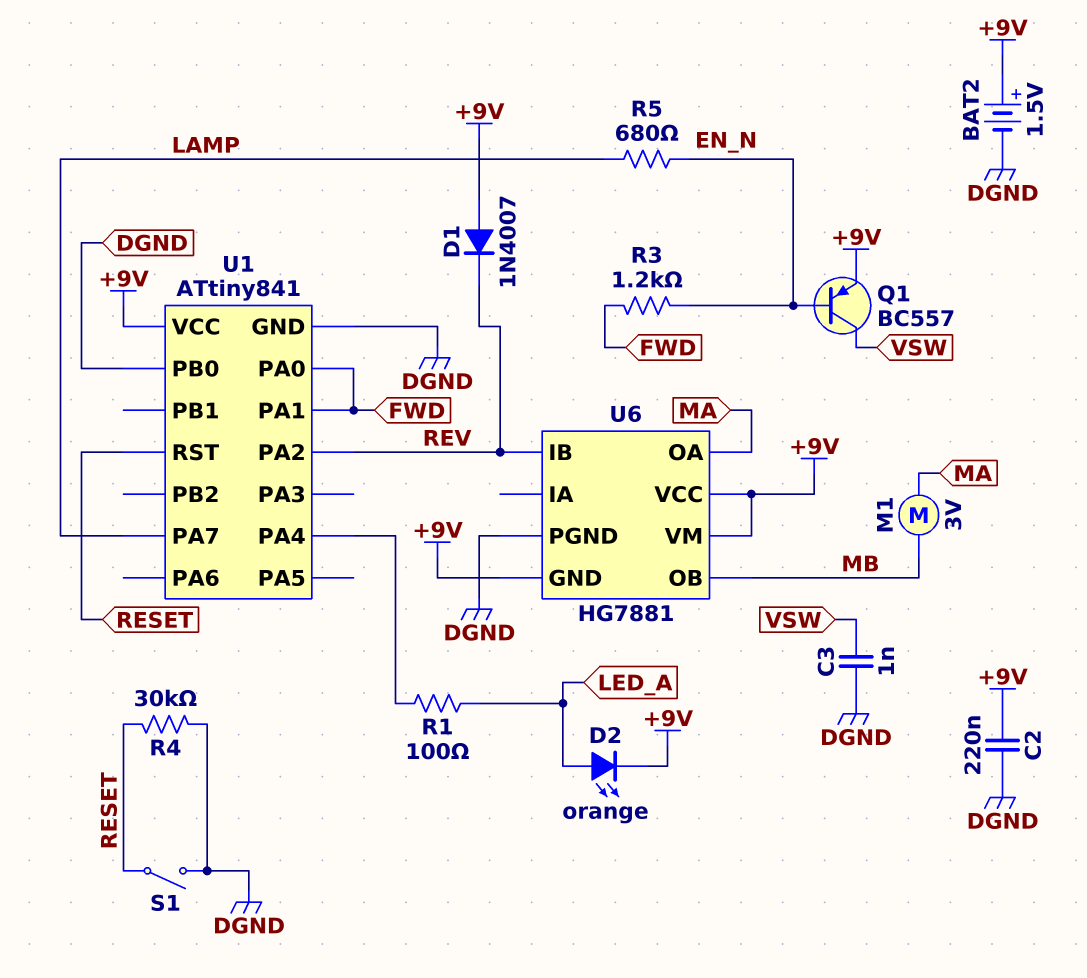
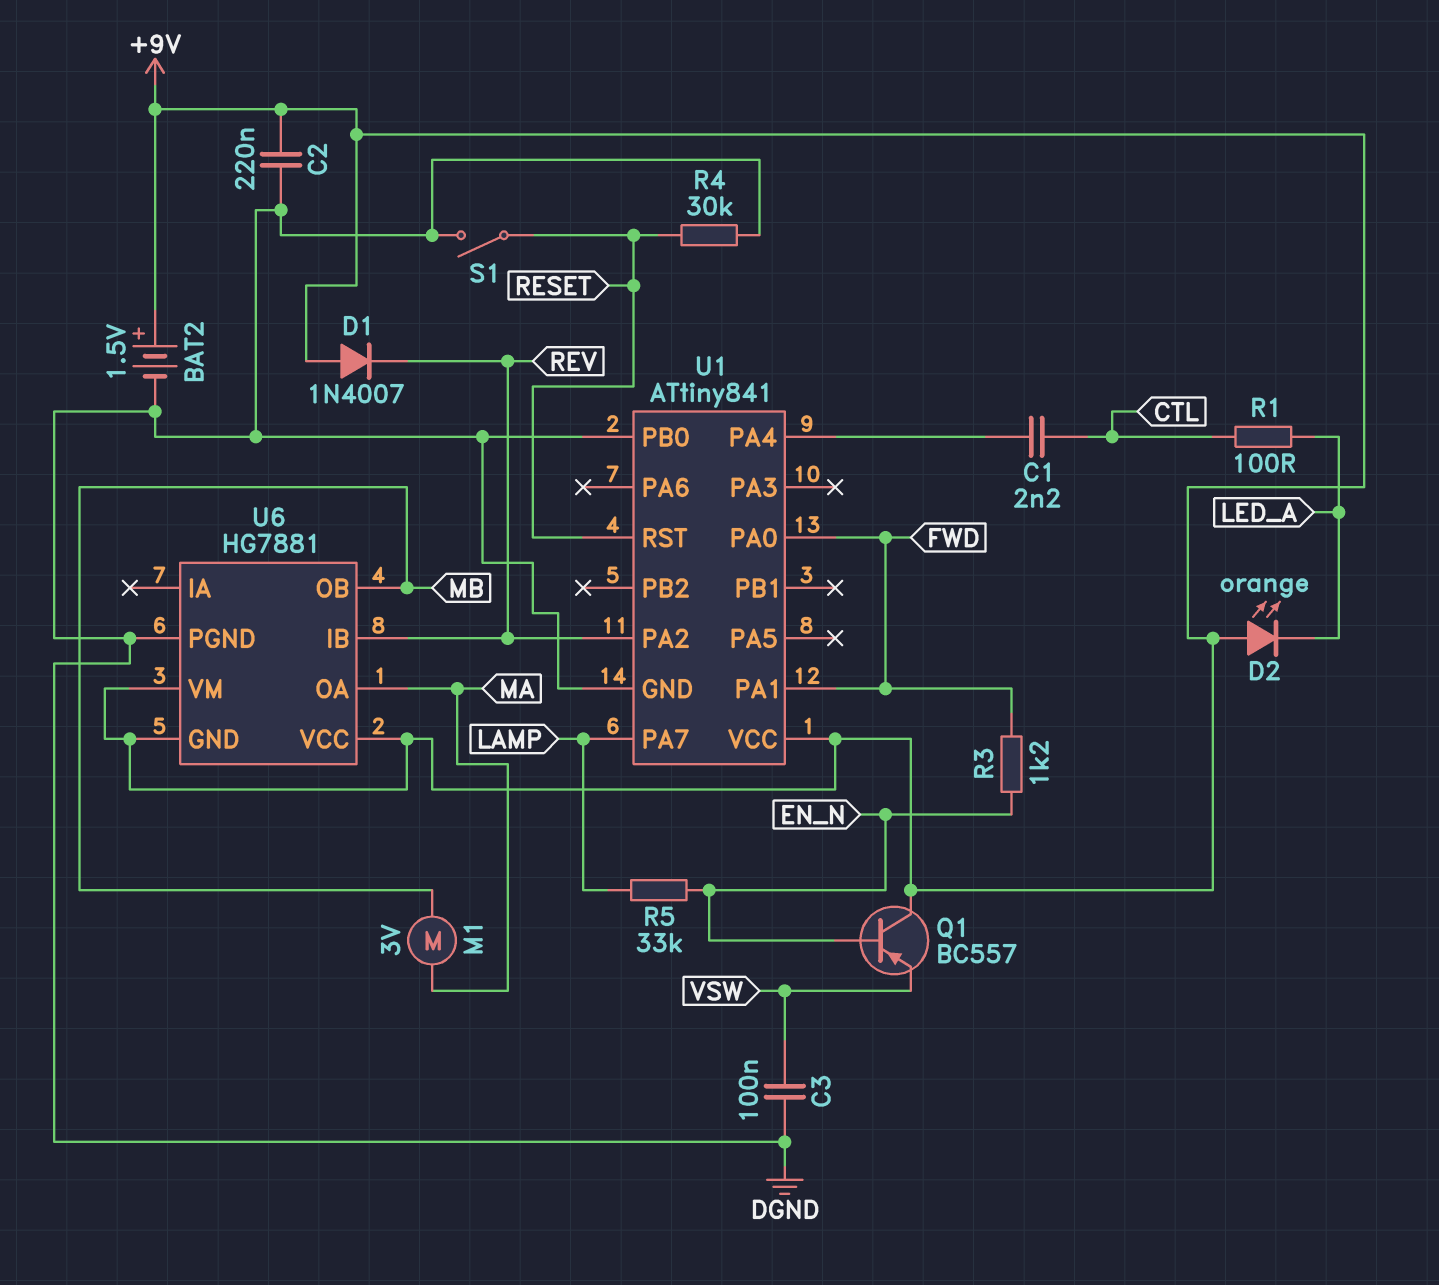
C1: none -> 2.2nF (CTL, U1/PA4)
C3: 1nF (DGND, VSW) -> 100nF (DGND, VSW)
D2: LED orange (A LED_A, K +9V) -> LED orange (A +9V, K LED_A)
Q1: PNP BC557 (B EN_N, C VSW, E +9V) -> PNP BC557 (B EN_N, C +9V, E VSW)
R1: 100 (LED_A, U1/PA4) -> 100 (CTL, LED_A)
R5: 680 (EN_N, LAMP) -> 33k (EN_N, LAMP)

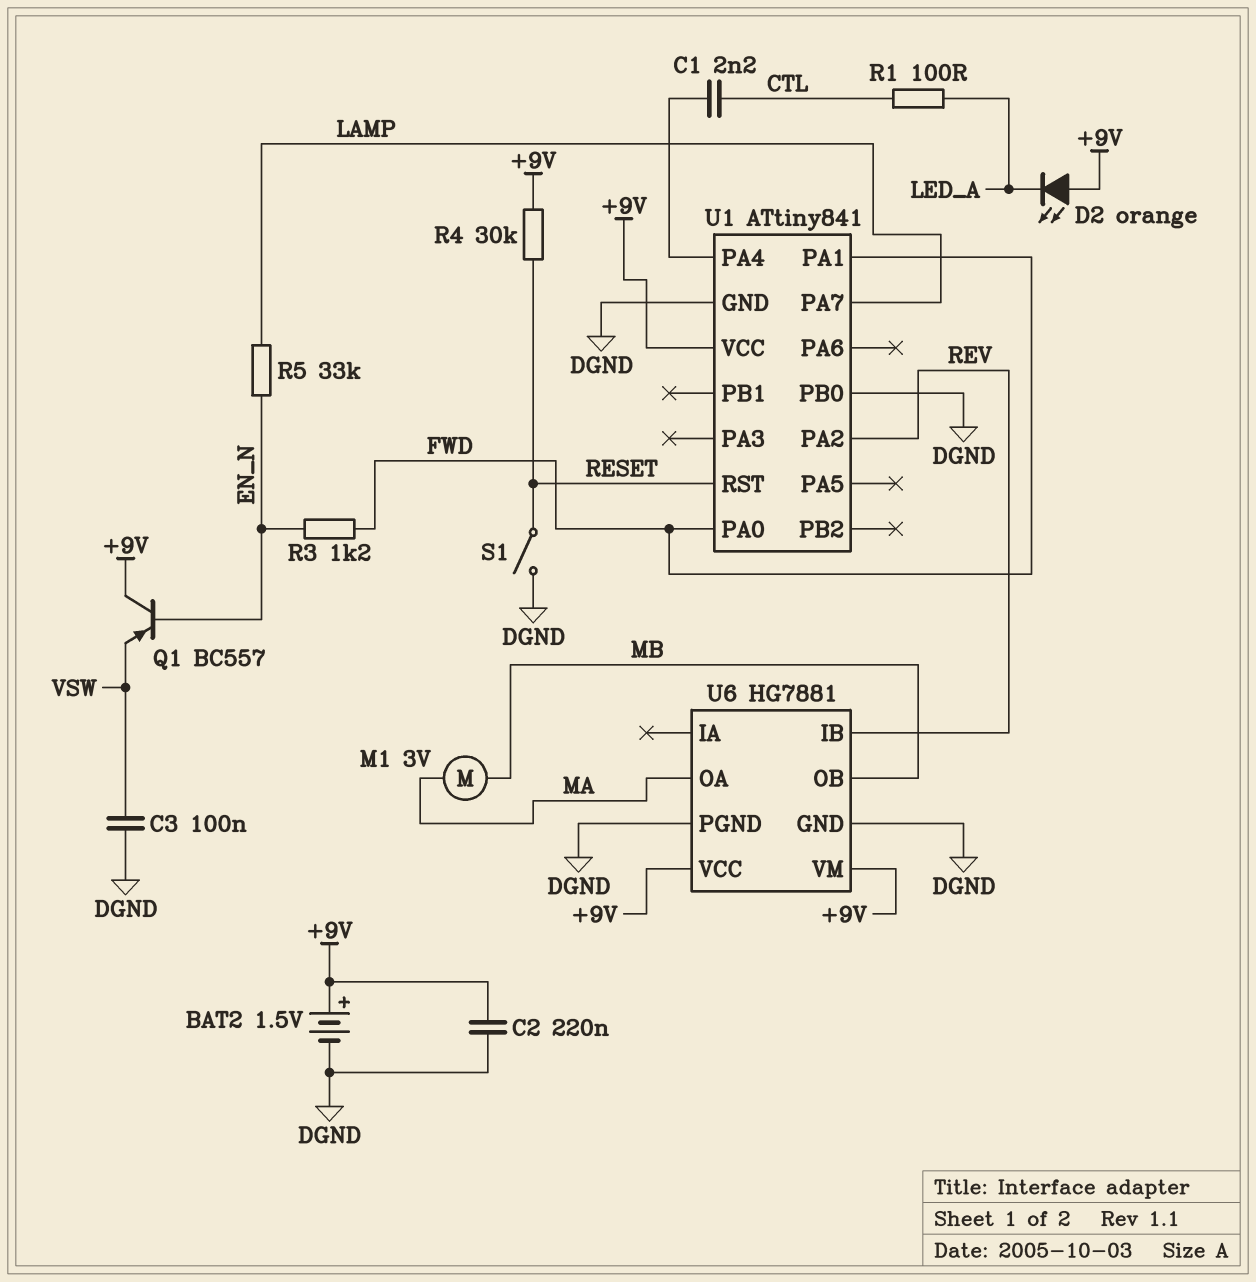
D1: diode 1N4007 (A +9V, K REV) -> none
R4: 30k (DGND, RESET) -> 30k (+9V, RESET)
U6 pin GND: +9V -> DGND

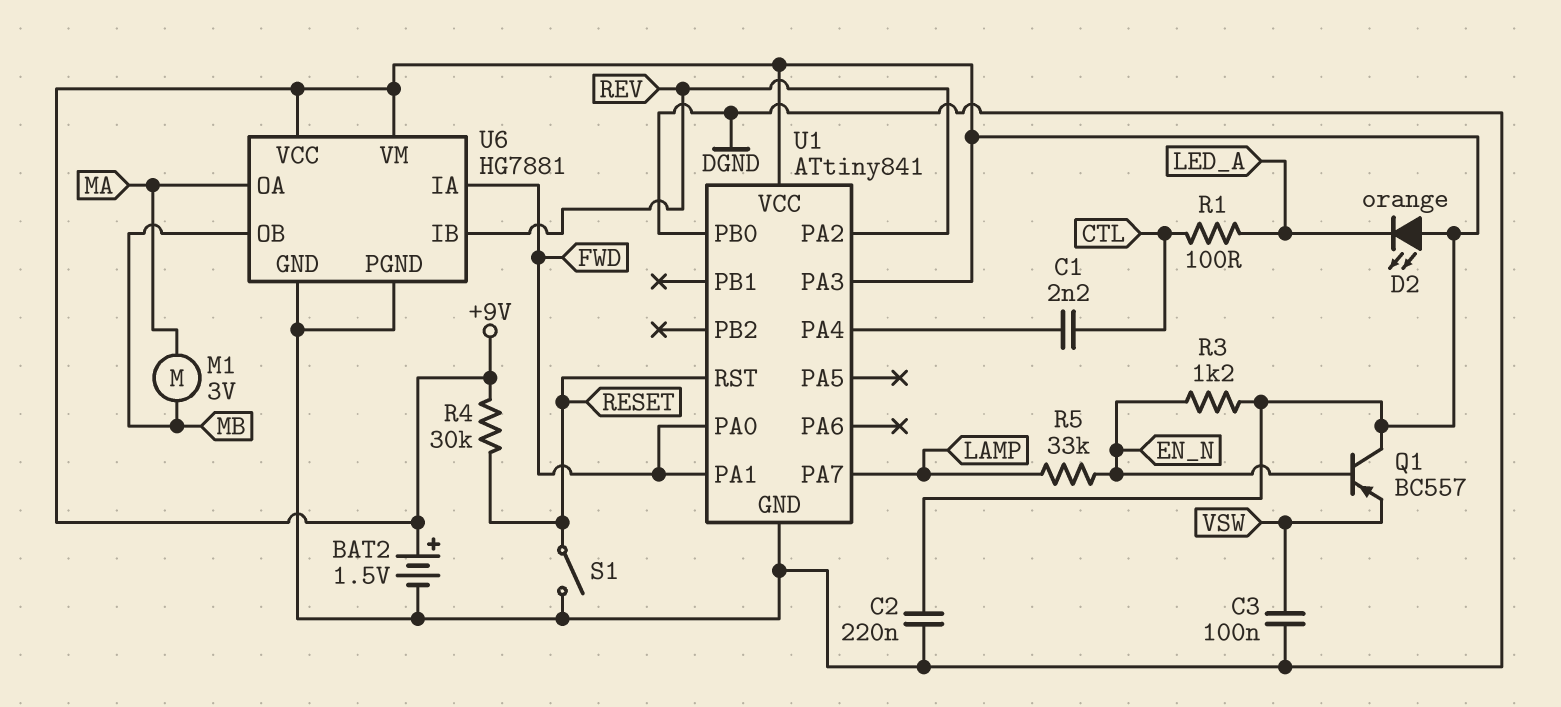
R3: 1.2k (EN_N, FWD) -> 1.2k (+9V, EN_N)
U1 pin PA3: none -> +9V
U6 pin IA: none -> FWD

